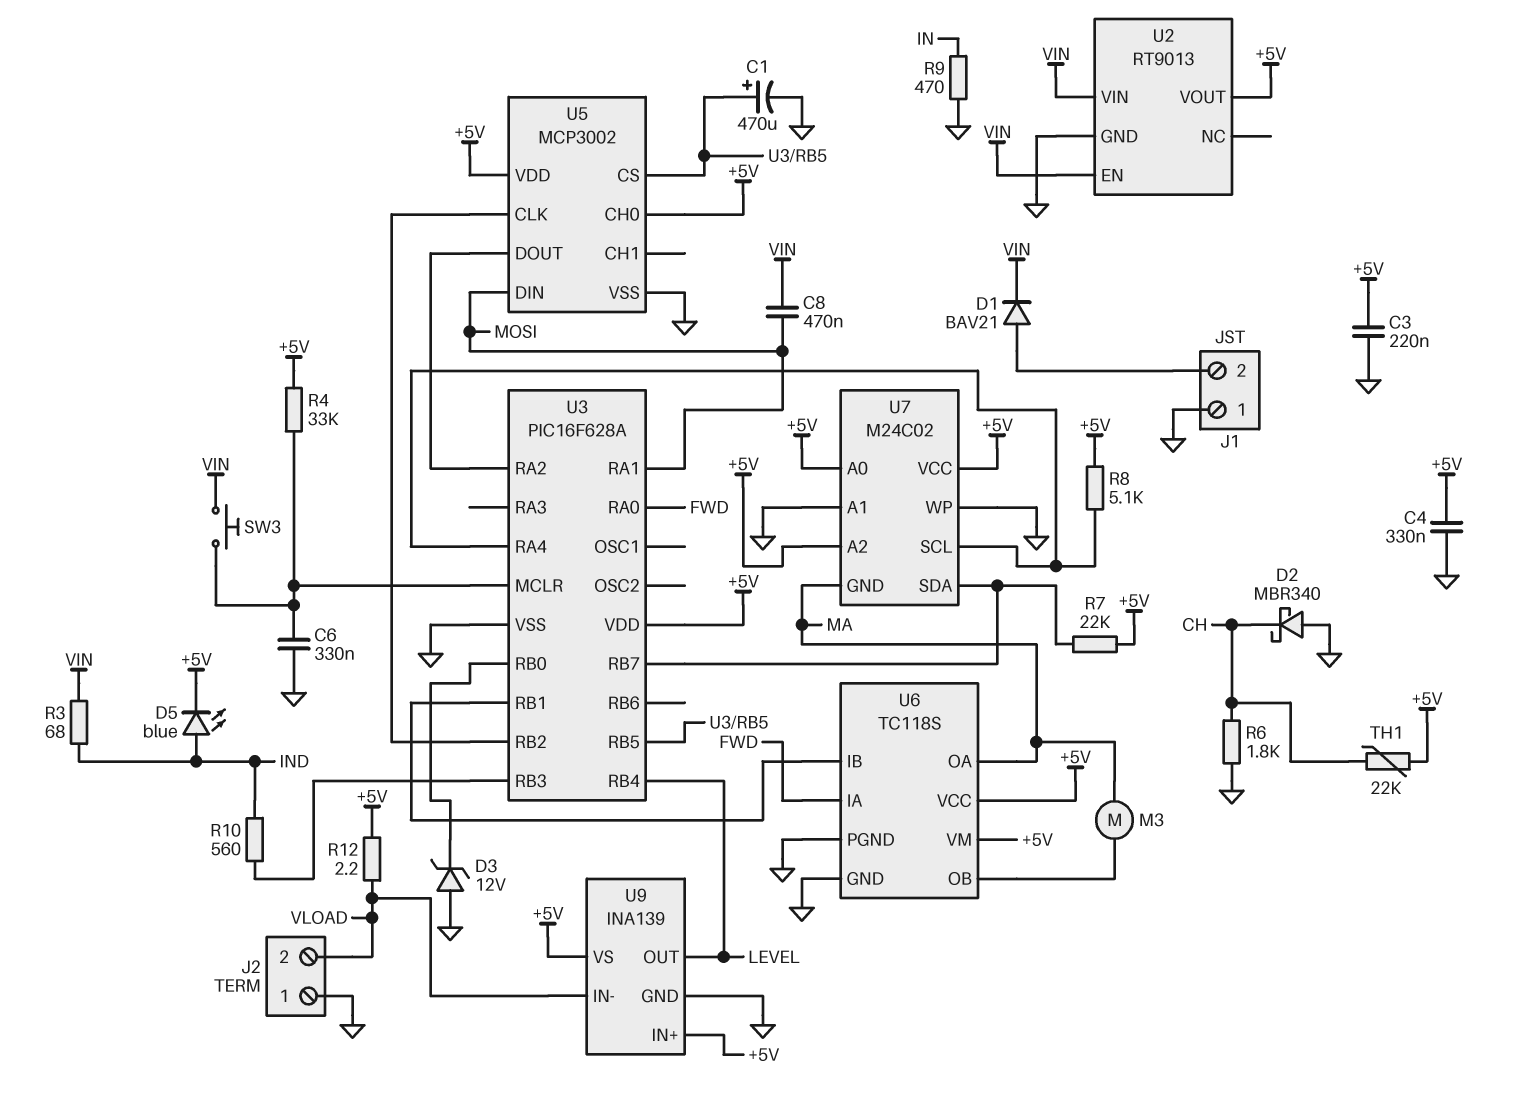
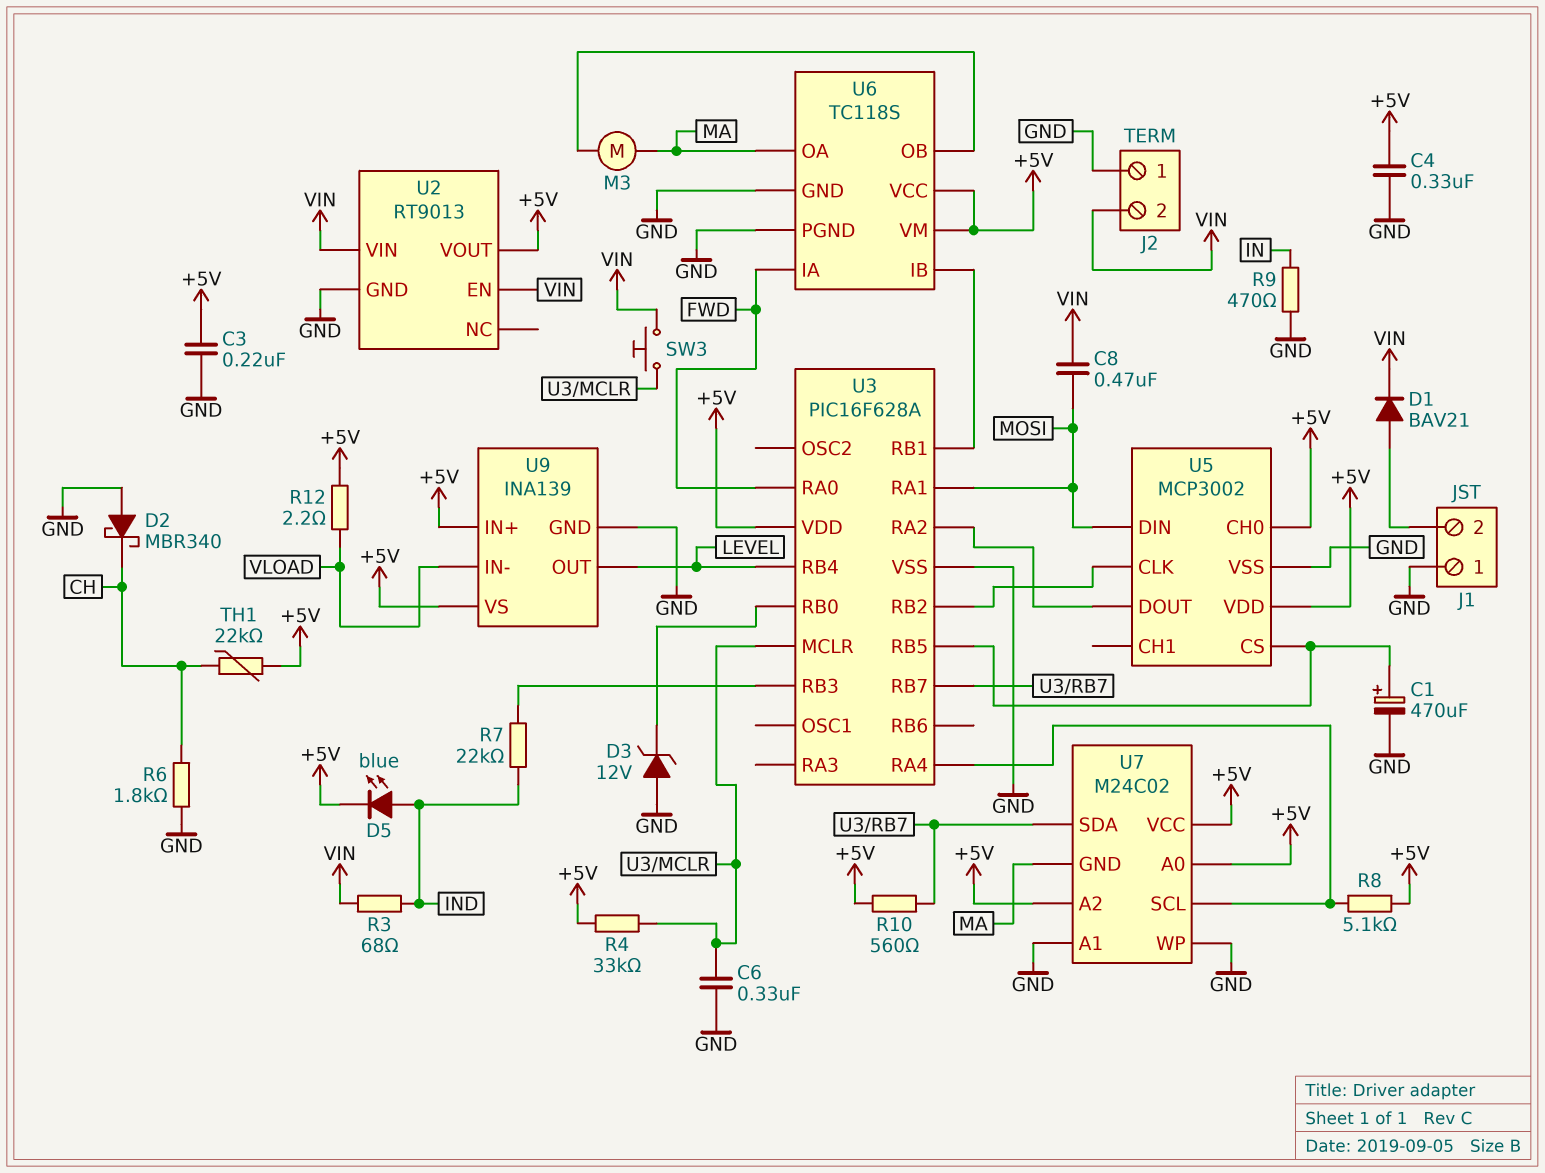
J2 pin 2: VLOAD -> VIN
R7: 22k (+5V, U3/RB7) -> 22k (IND, U3/RB3)
R10: 560 (IND, U3/RB3) -> 560 (+5V, U3/RB7)

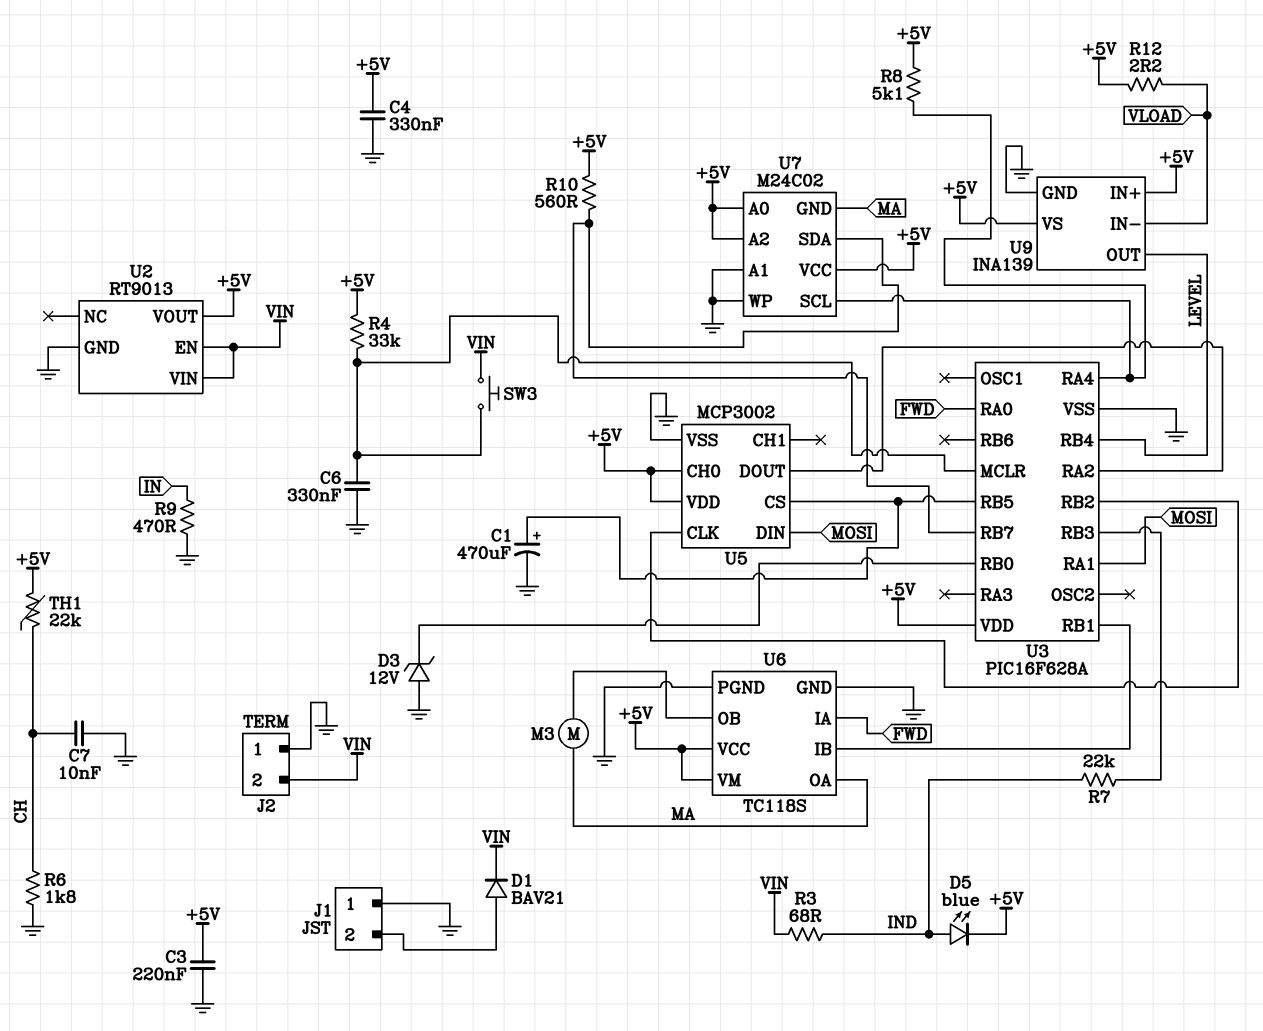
C7: none -> 10nF (CH, GND)
C8: 470nF (MOSI, VIN) -> none
D2: schottky MBR340 (A GND, K CH) -> none

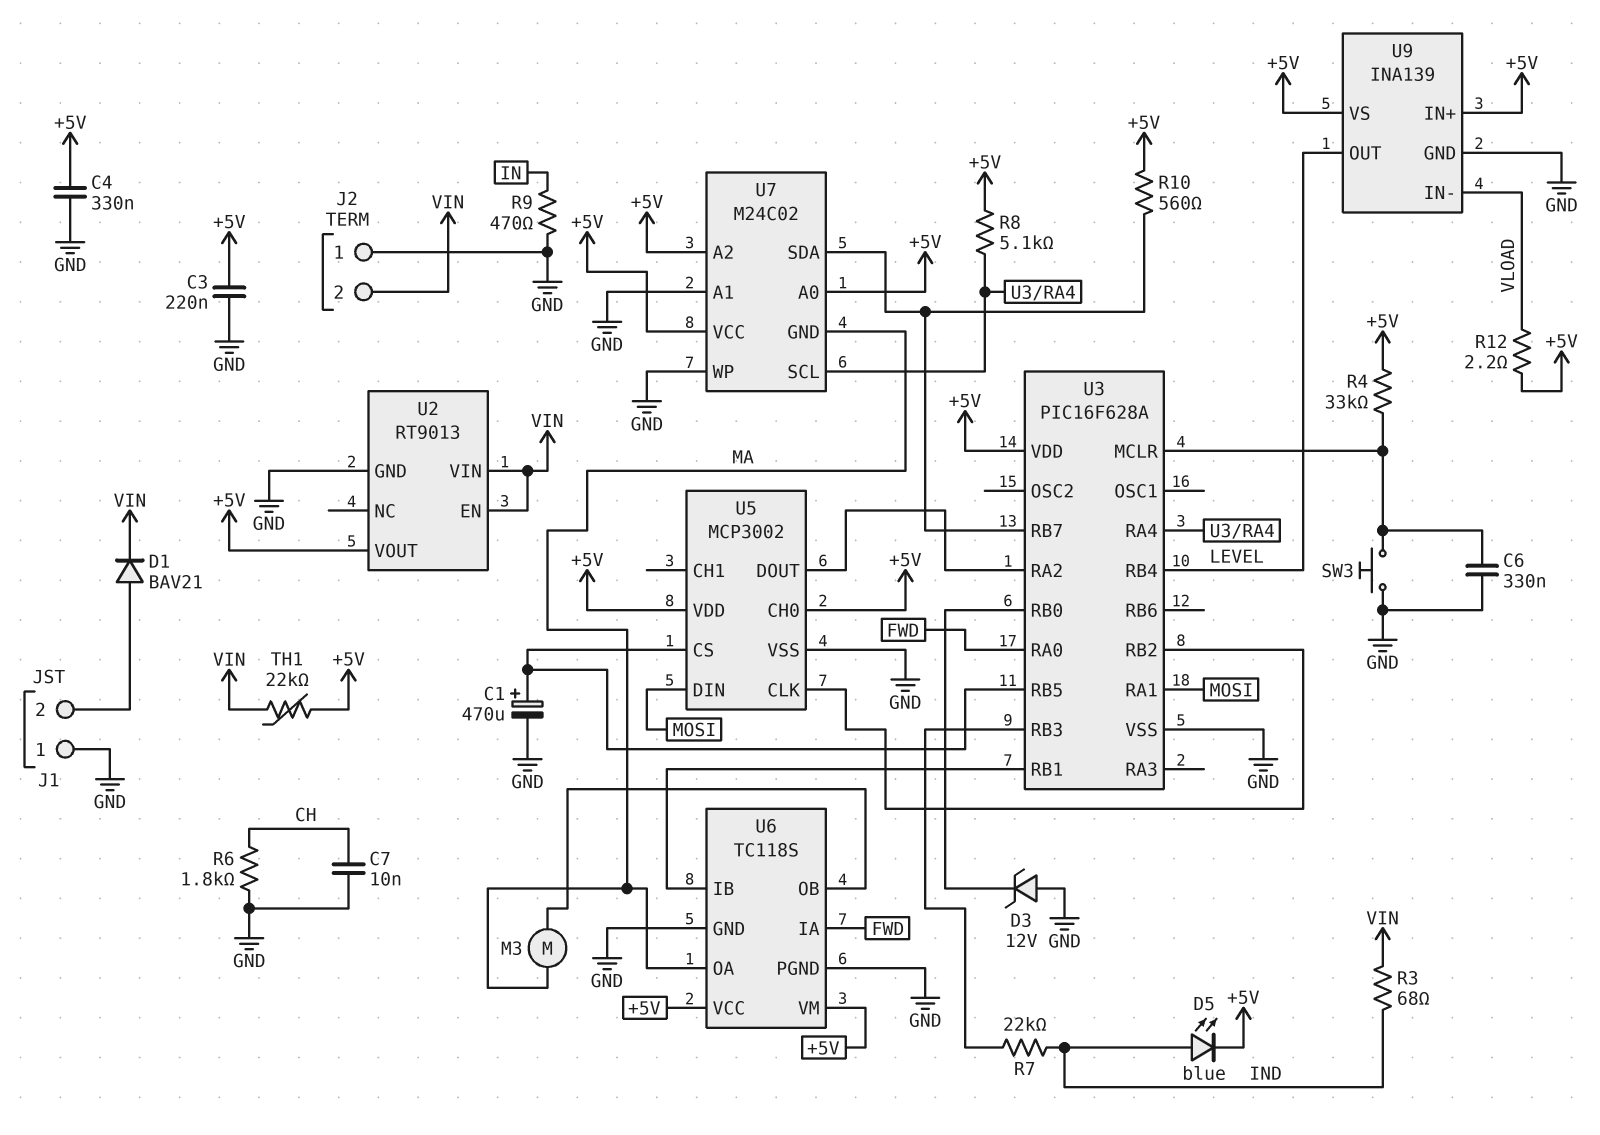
SW3: button (U3/MCLR, VIN) -> button (GND, U3/MCLR)
TH1: 22k (+5V, CH) -> 22k (+5V, VIN)

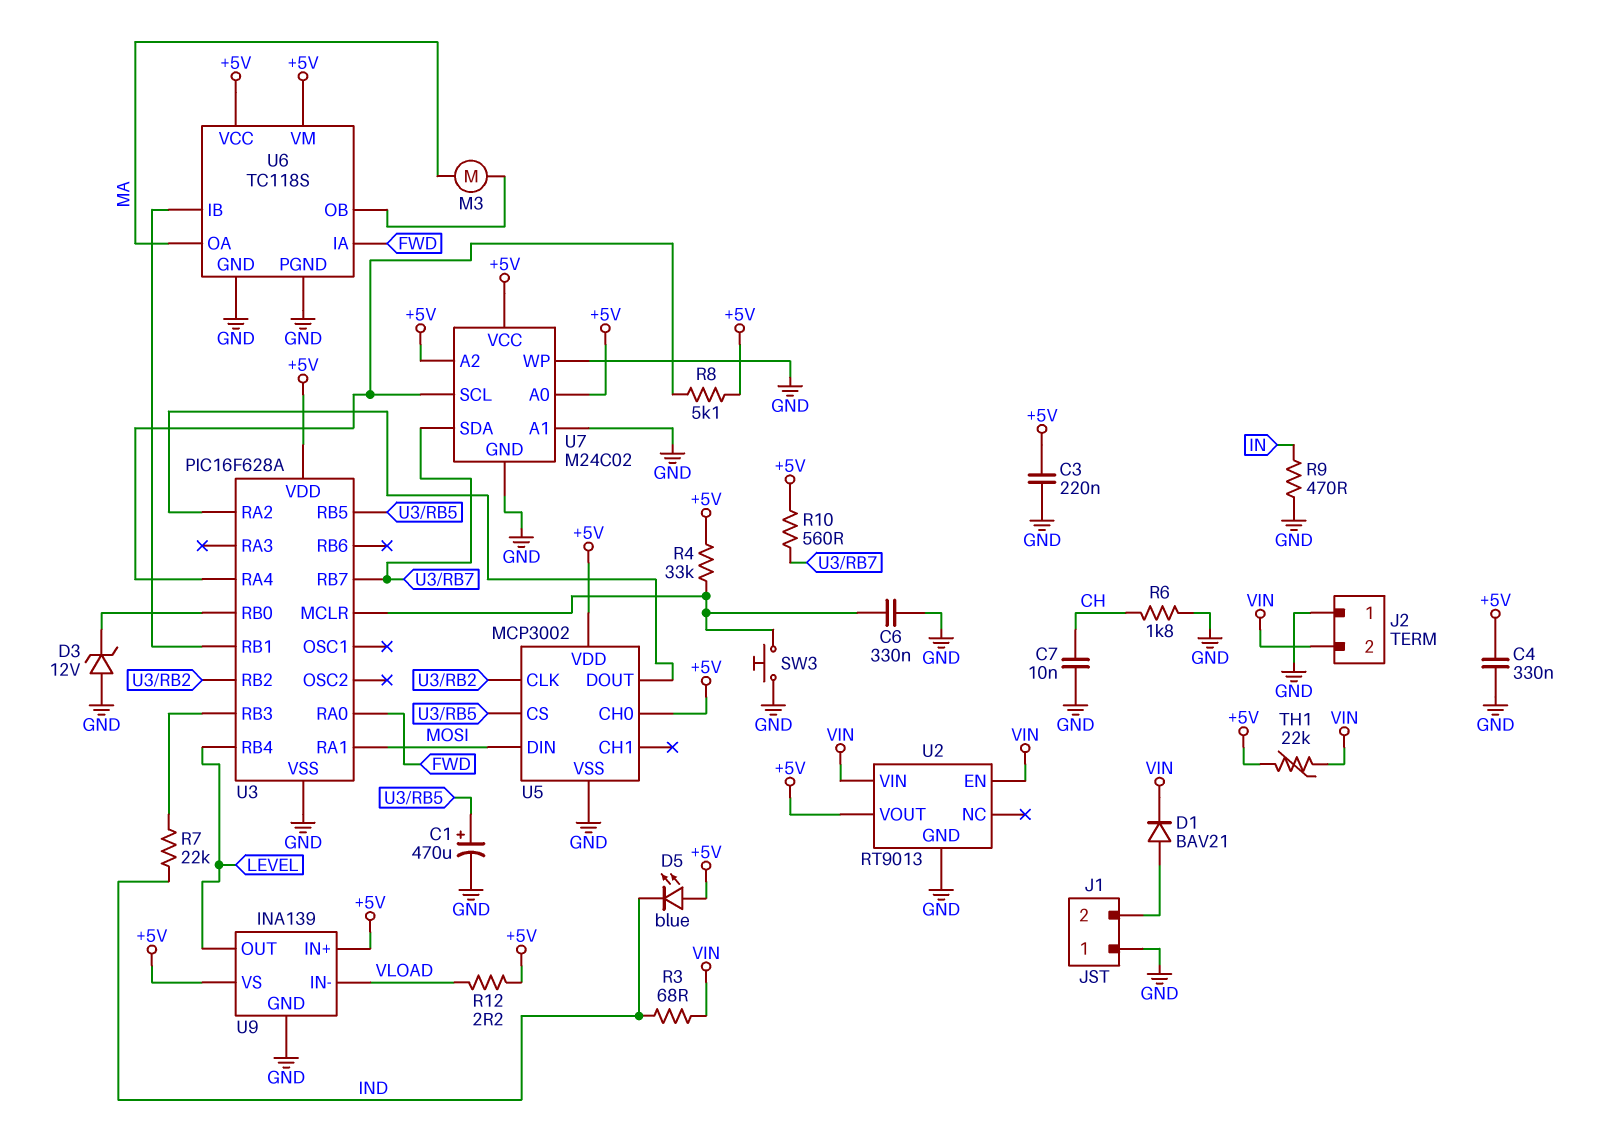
D5: LED blue (A IND, K +5V) -> LED blue (A +5V, K IND)
U7 pin GND: MA -> GND

